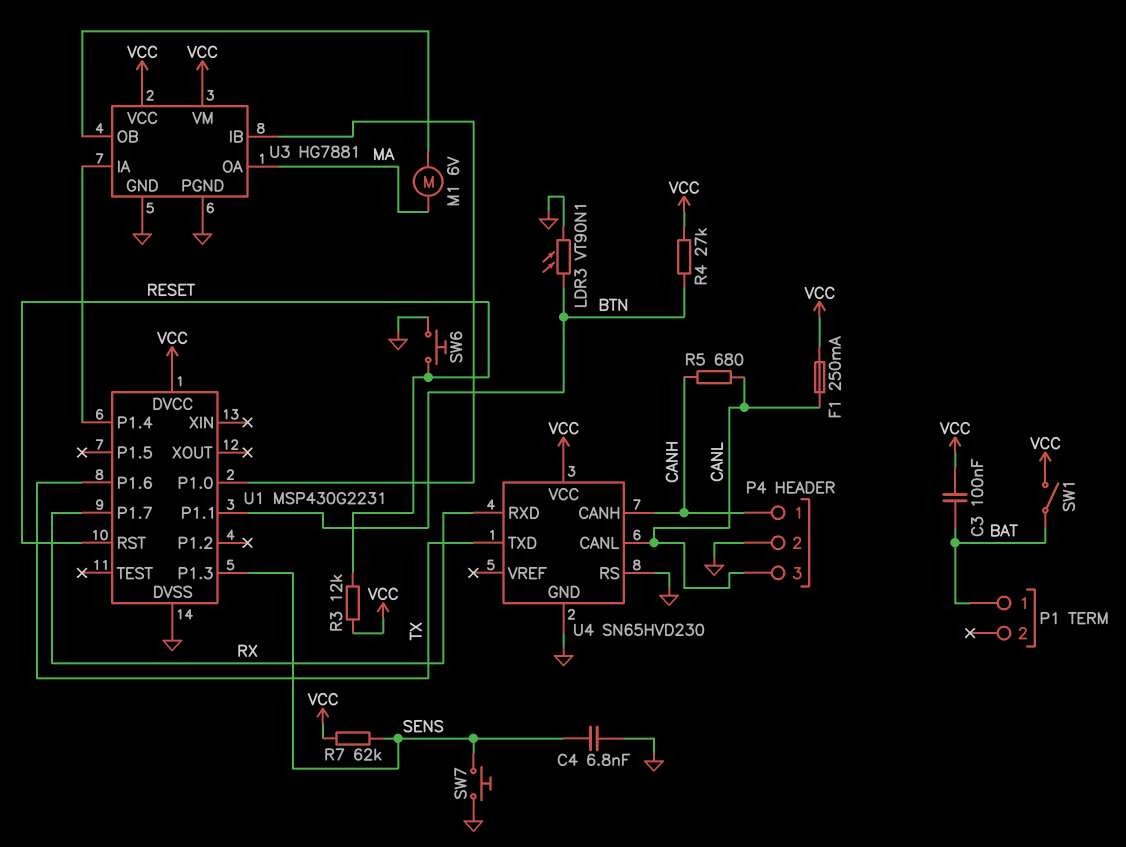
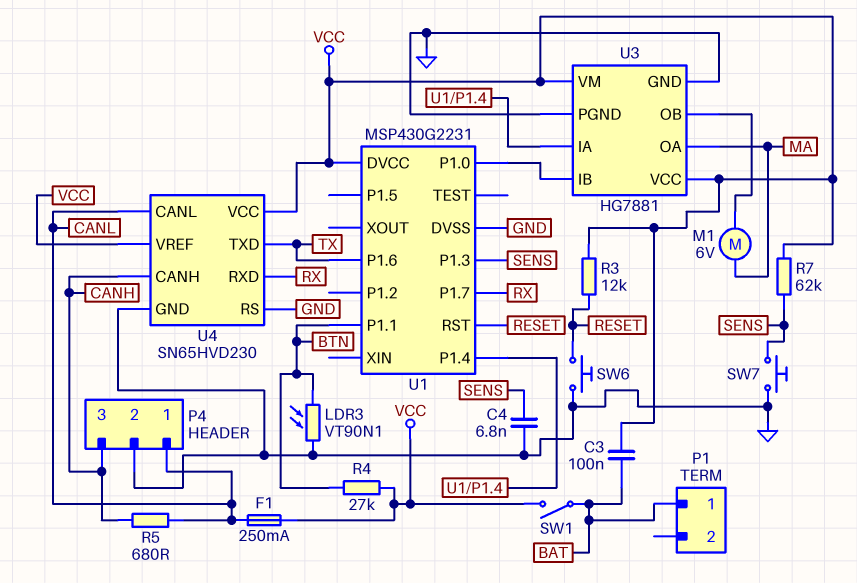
P4 pin 1: CANH -> CANL
P4 pin 3: CANL -> CANH
U4 pin VREF: none -> VCC

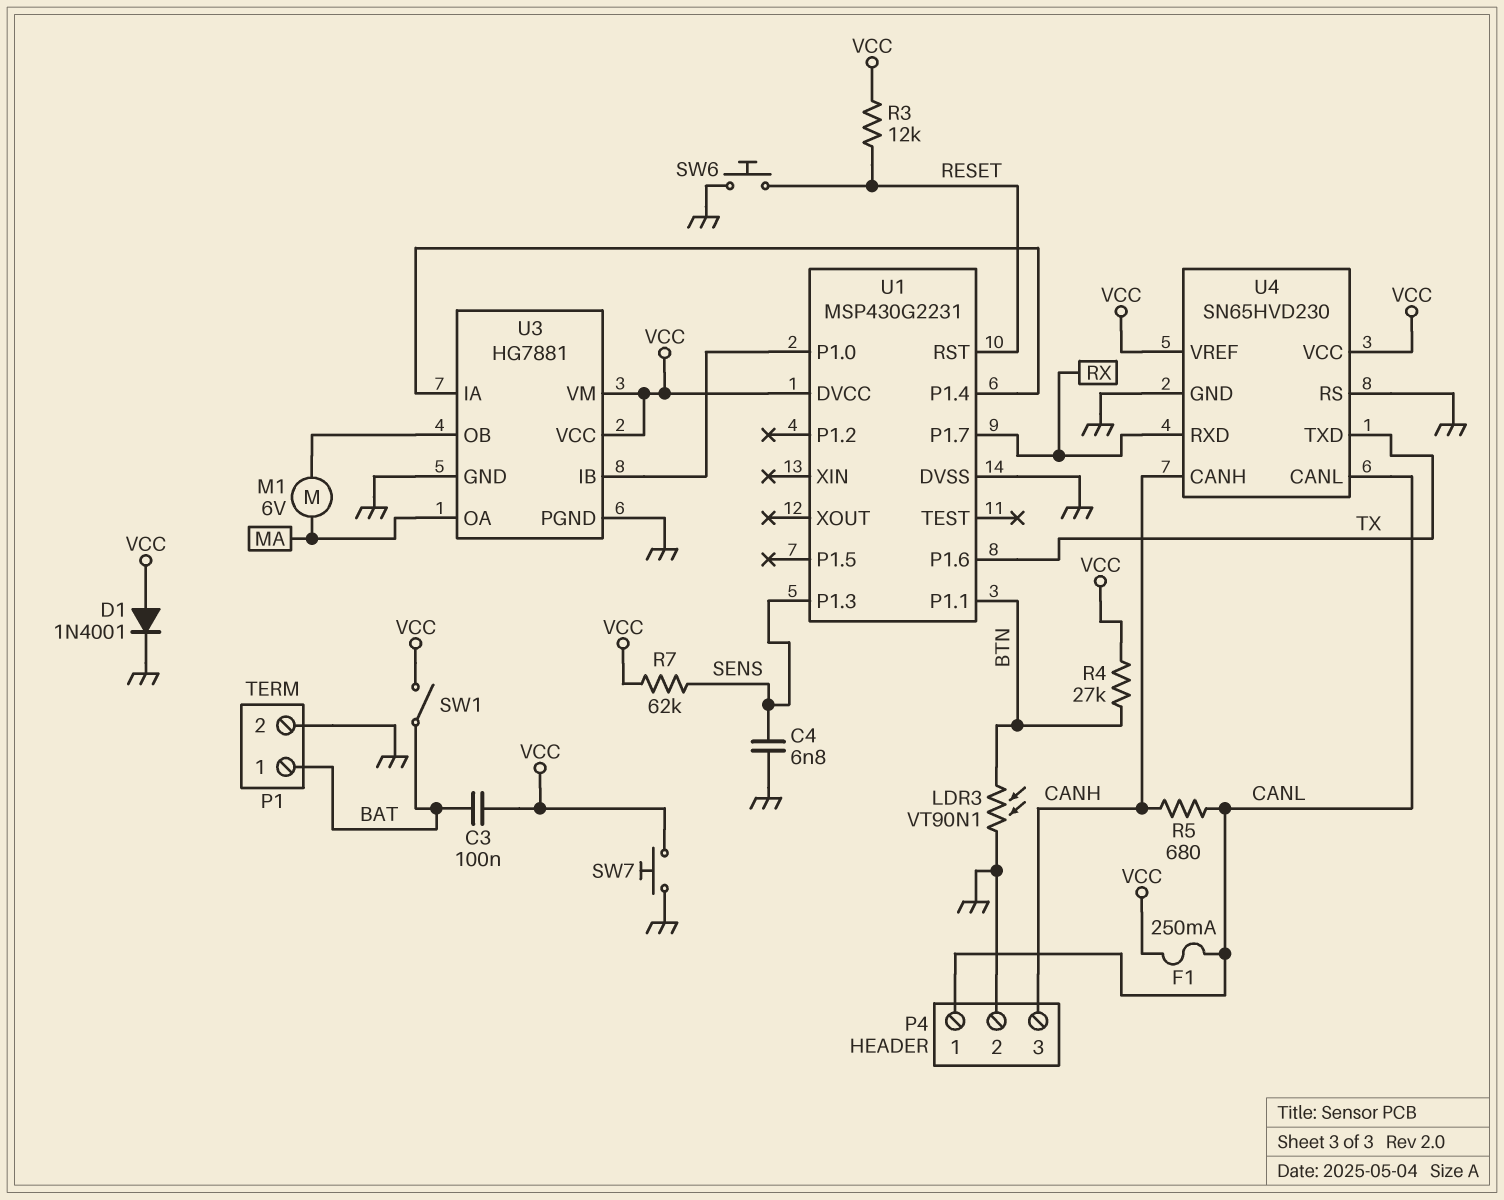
D1: none -> diode 1N4001 (A VCC, K GND)
P1 pin 2: none -> GND
SW7: button (GND, SENS) -> button (GND, VCC)

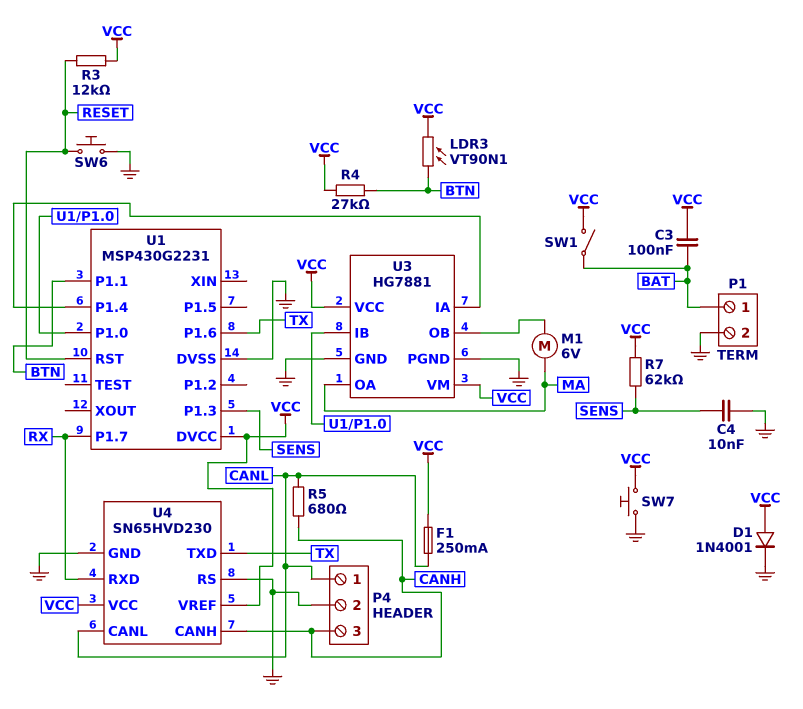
C4: 6.8nF (GND, SENS) -> 10nF (GND, SENS)
LDR3: VT90N1 (BTN, GND) -> VT90N1 (BTN, VCC)

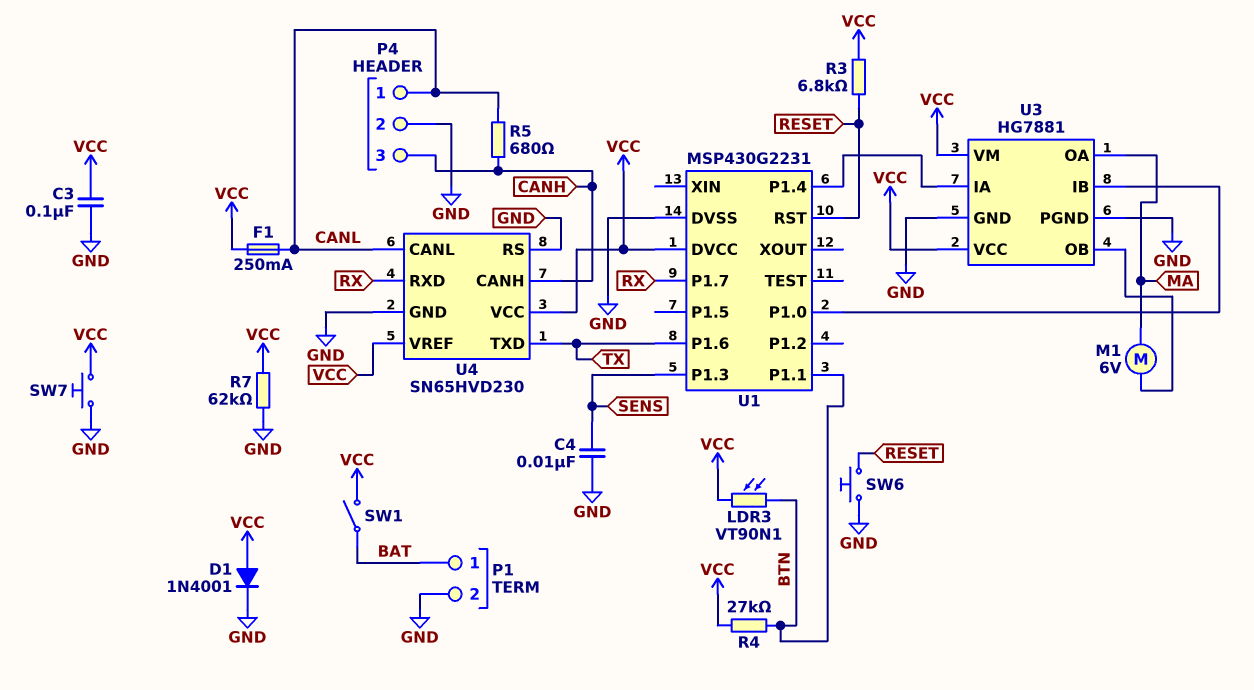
C3: 100nF (BAT, VCC) -> 100nF (GND, VCC)
R3: 12k (RESET, VCC) -> 6.8k (RESET, VCC)
R7: 62k (SENS, VCC) -> 62k (GND, VCC)

